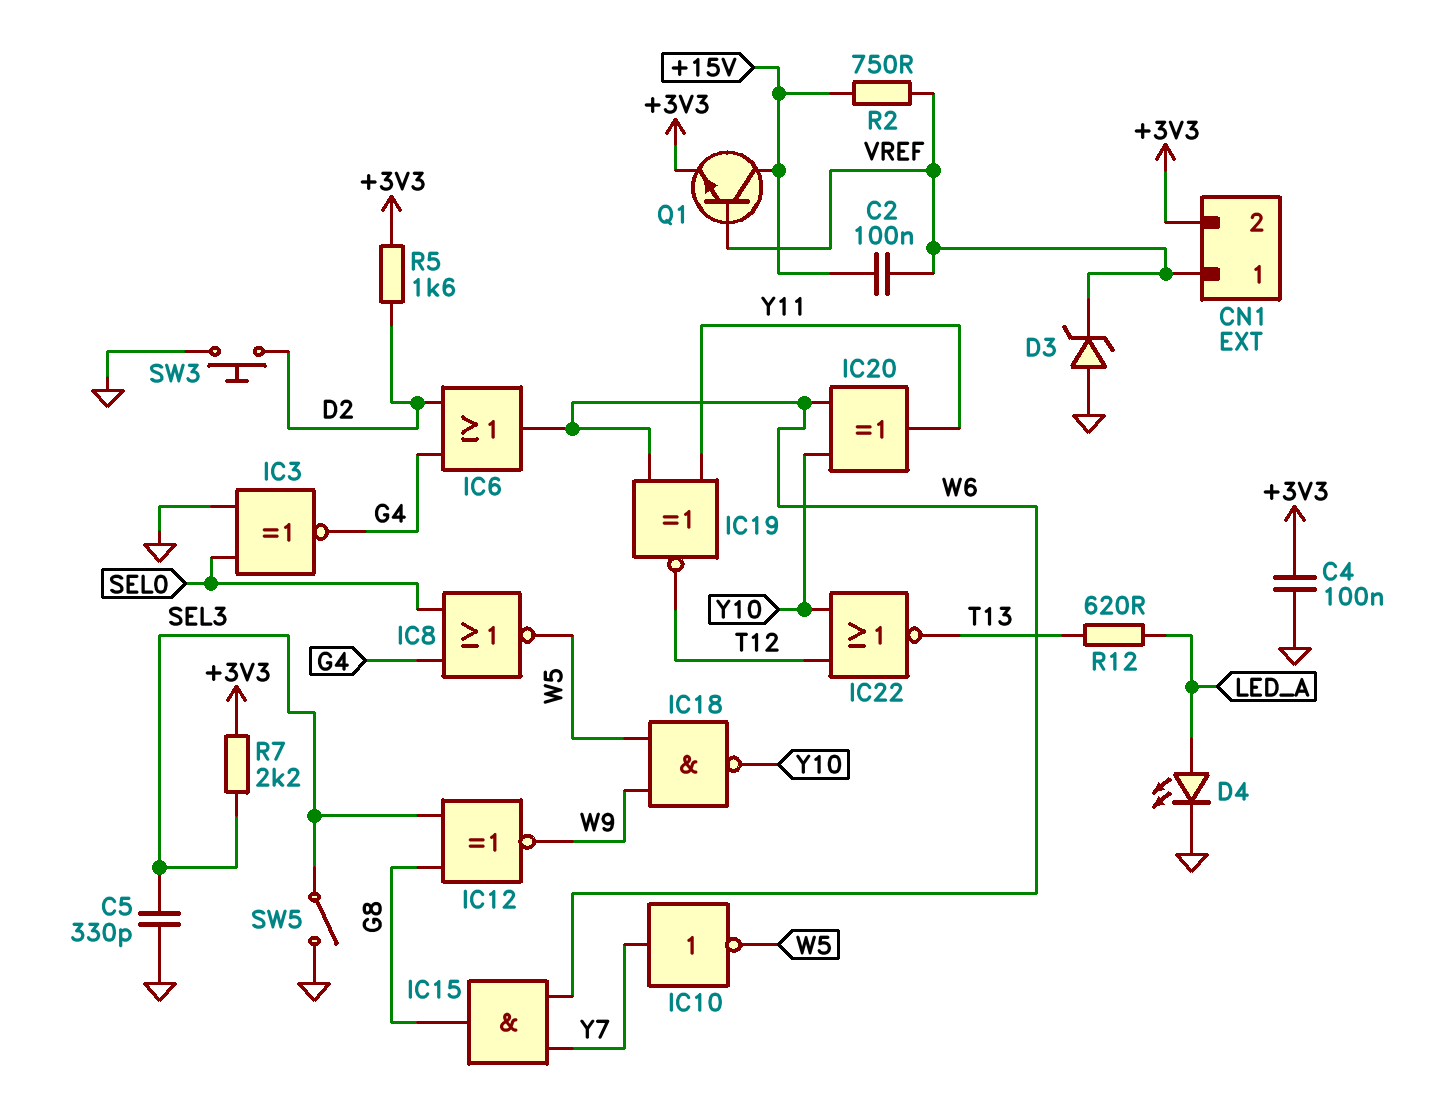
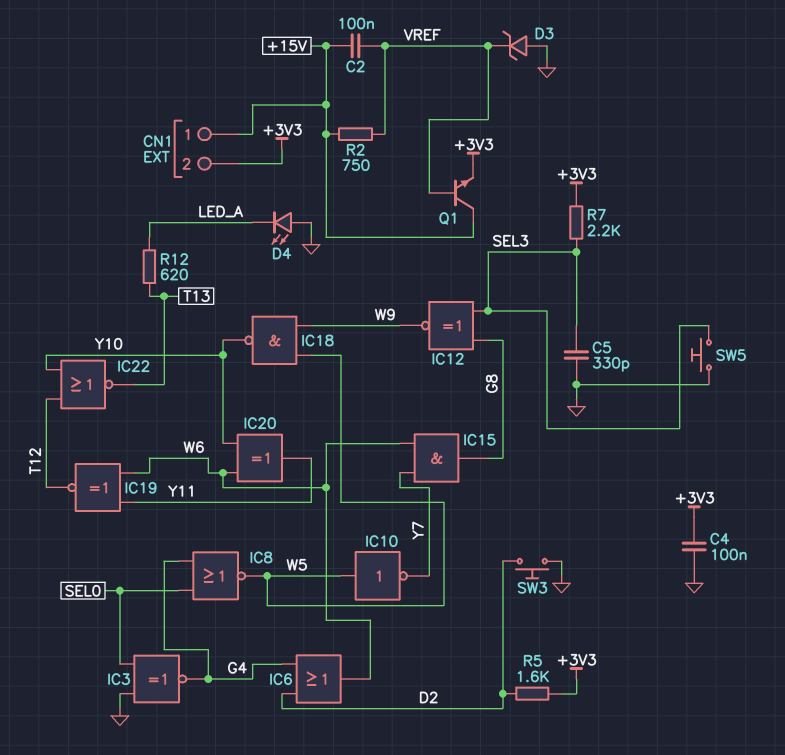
CN1 pin 1: VREF -> +15V
D4: LED (A LED_A, K GND) -> LED (A GND, K LED_A)
IC10: NOT (in Y7, out W5) -> NOT (in W5, out Y7)
SW5: switch (GND, SEL3) -> button (GND, SEL3)

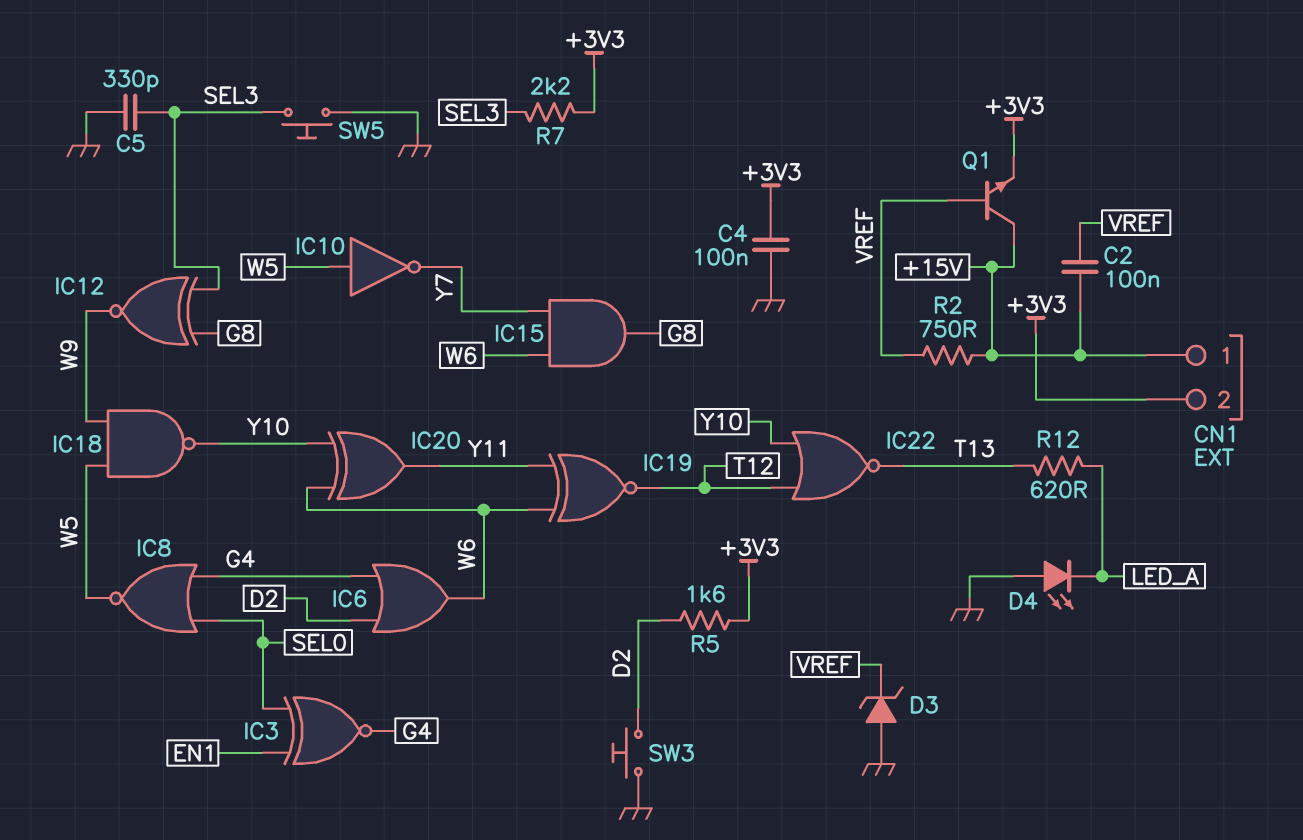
IC3: XNOR (in GND, in SEL0, out G4) -> XNOR (in EN1, in SEL0, out G4)

